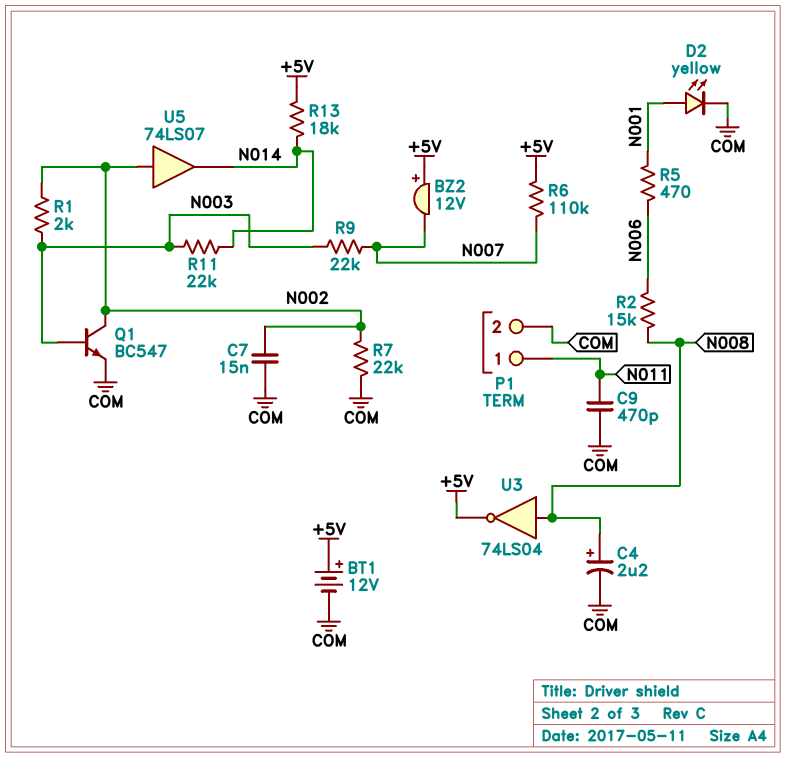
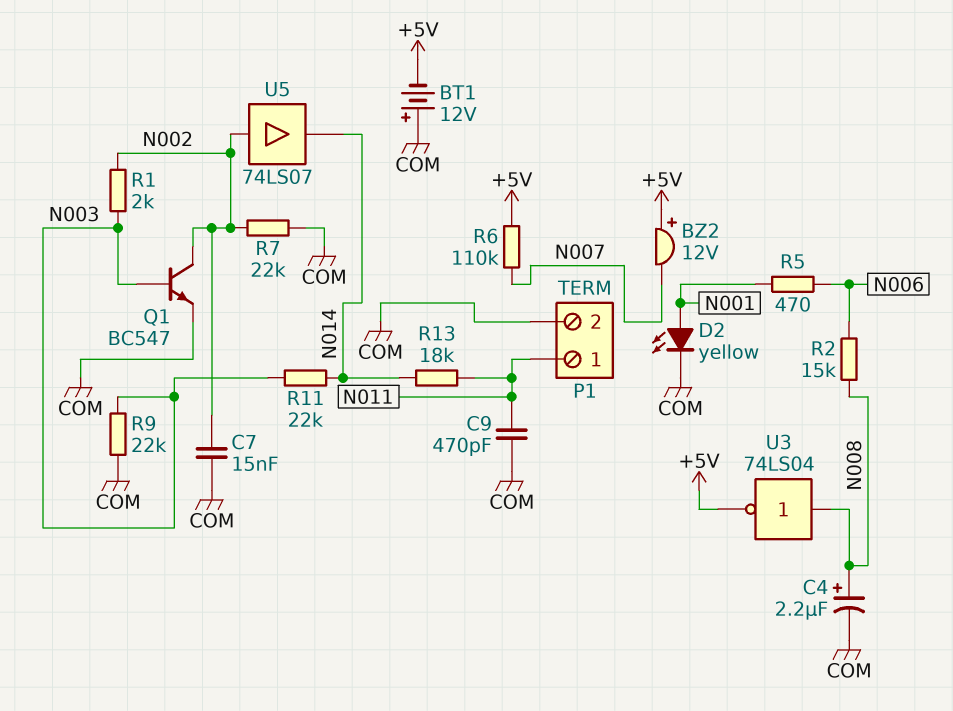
BT1: 12V (plus +5V, minus COM) -> 12V (plus COM, minus +5V)
R9: 22k (N003, N007) -> 22k (COM, N003)
R13: 18k (+5V, N014) -> 18k (N011, N014)

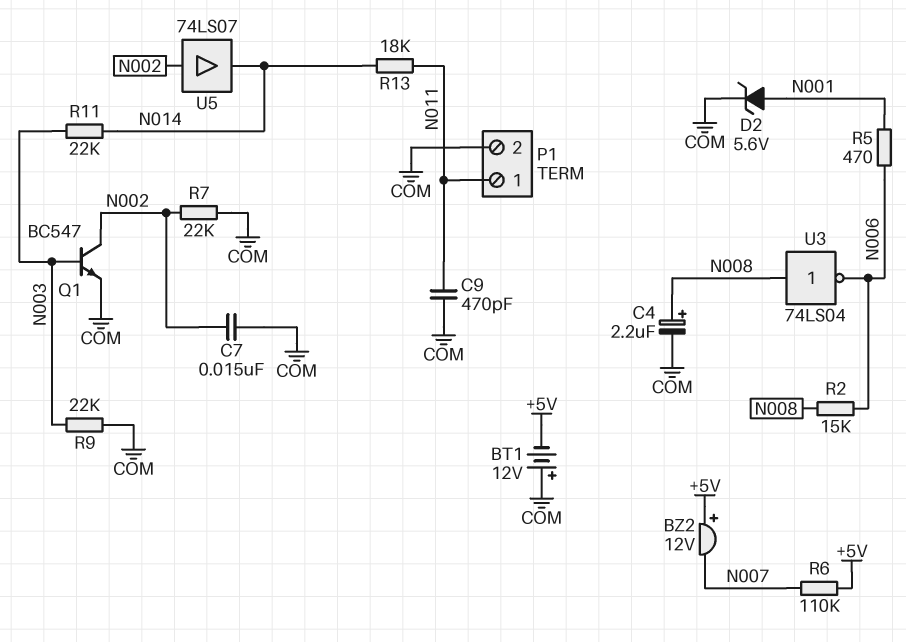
D2: LED yellow (A N001, K COM) -> zener 5.6V (A N001, K COM)
R1: 2k (N002, N003) -> none
U3: NOT 74LS04 (in N008, out +5V) -> NOT 74LS04 (in N008, out N006)

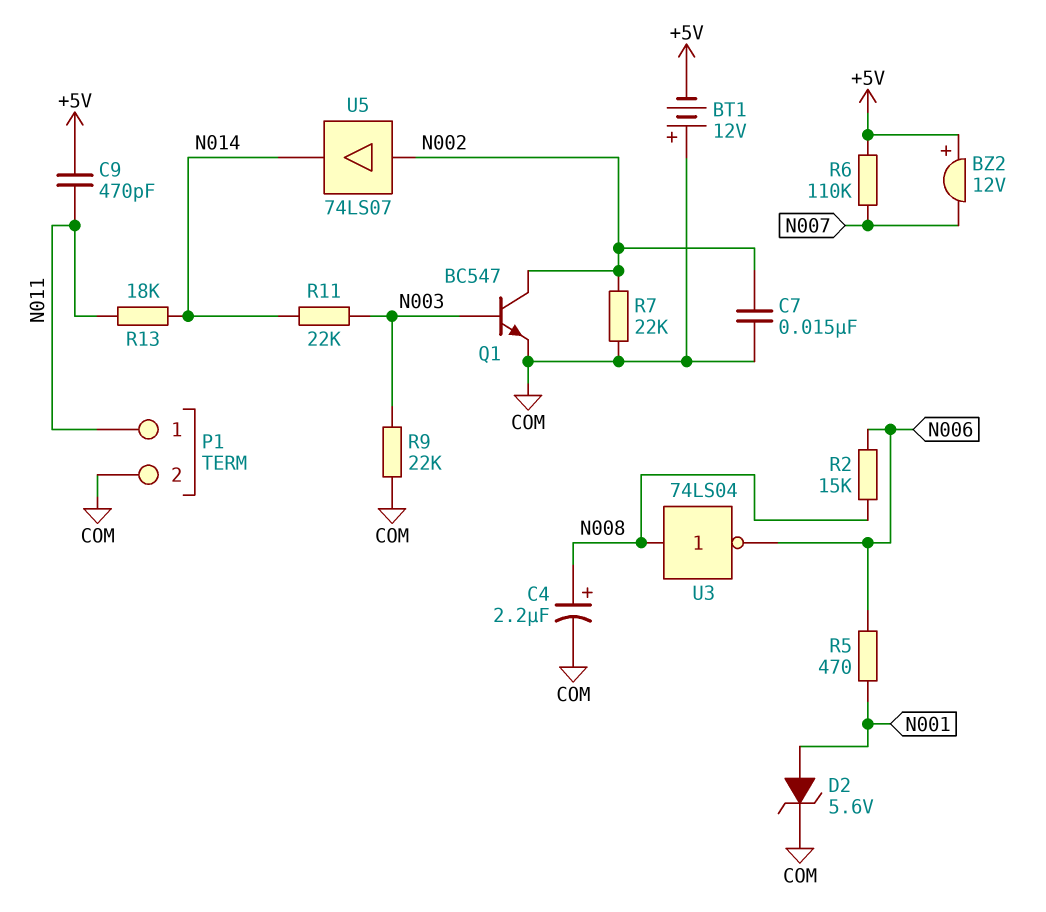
C9: 470pF (COM, N011) -> 470pF (+5V, N011)

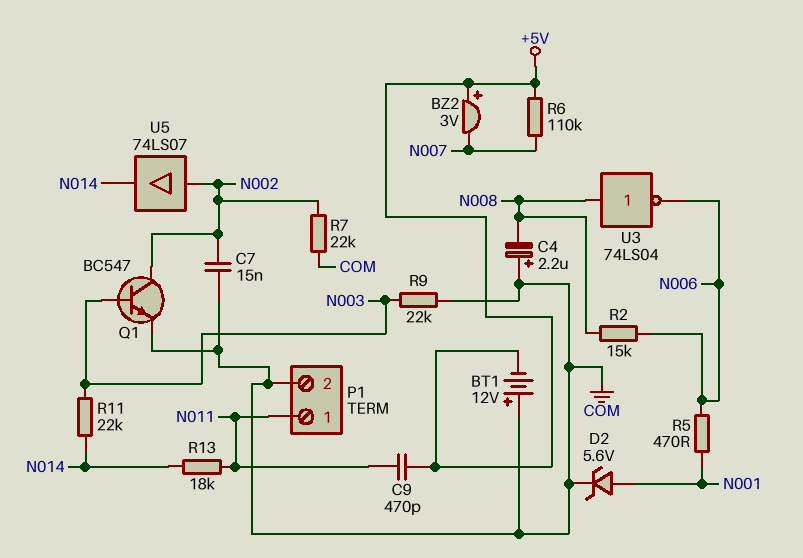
BZ2: buzzer 12V (plus +5V, minus N007) -> buzzer 3V (plus +5V, minus N007)
C4: 2.2uF (plus N008, minus COM) -> 2.2uF (plus COM, minus N008)

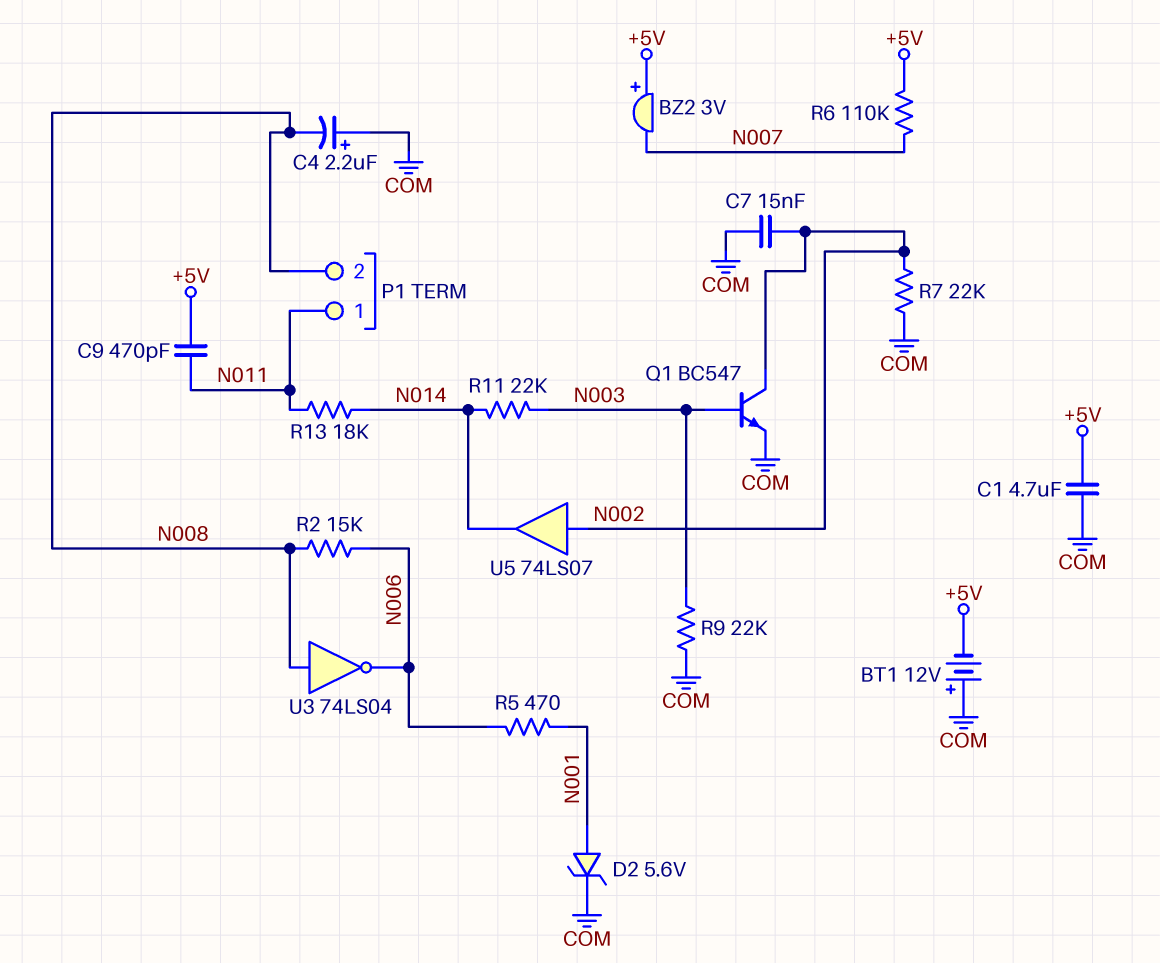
C1: none -> 4.7uF (+5V, COM)
P1 pin 2: COM -> N008

